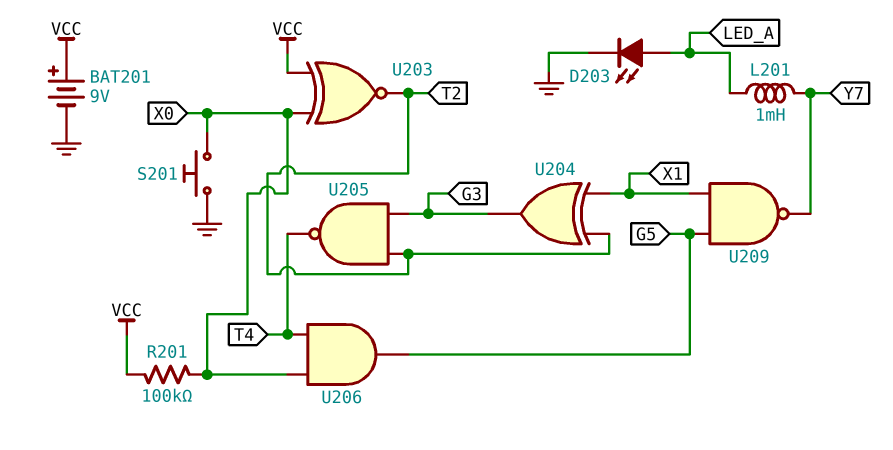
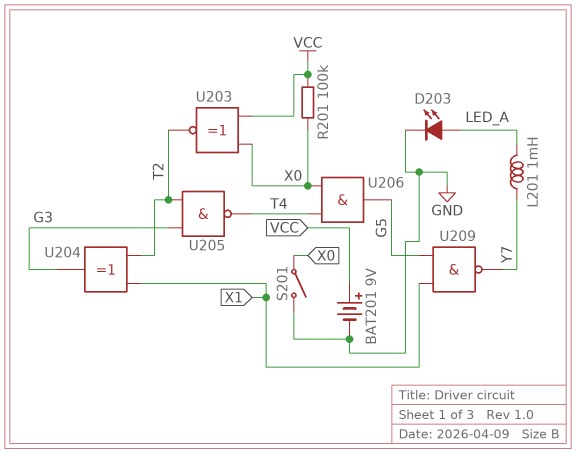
S201: button (GND, X0) -> switch (GND, X0)

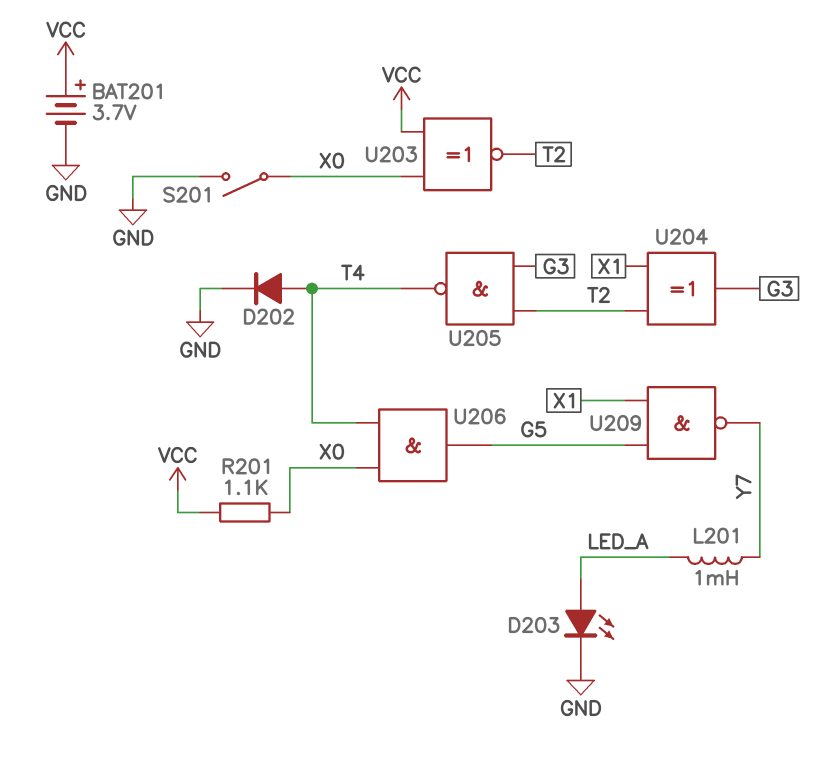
BAT201: 9V (plus VCC, minus GND) -> 3.7V (plus VCC, minus GND)
D202: none -> diode (A T4, K GND)
R201: 100k (VCC, X0) -> 1.1k (VCC, X0)

